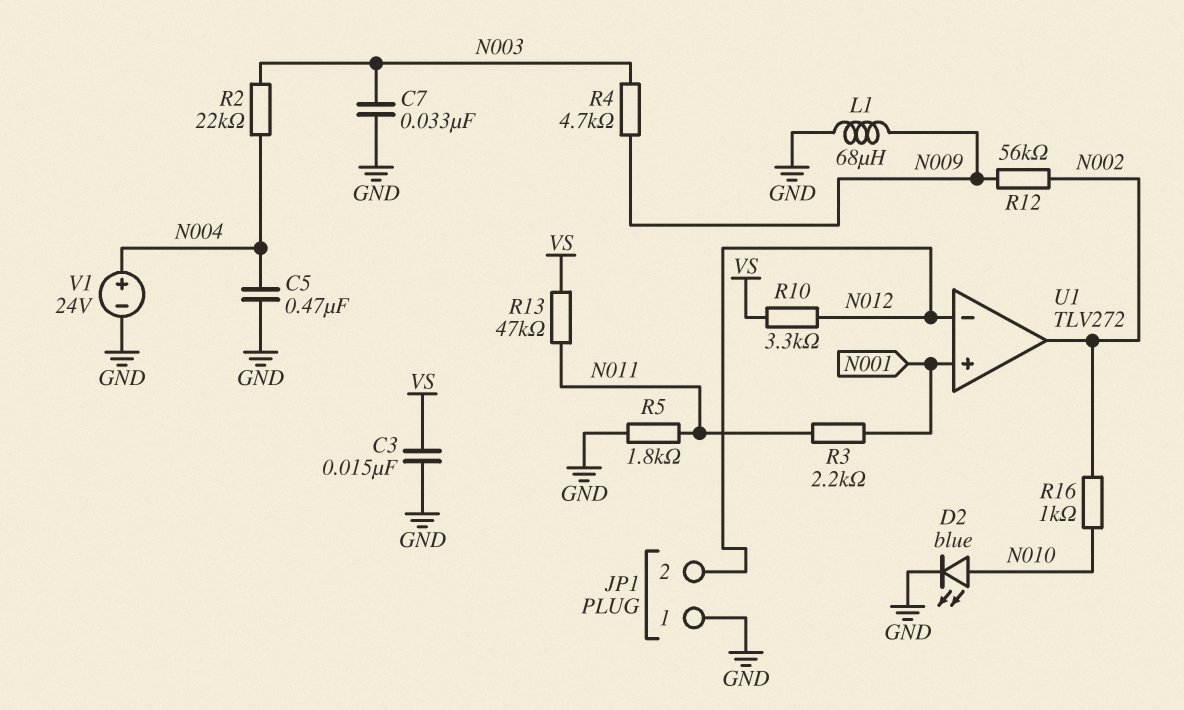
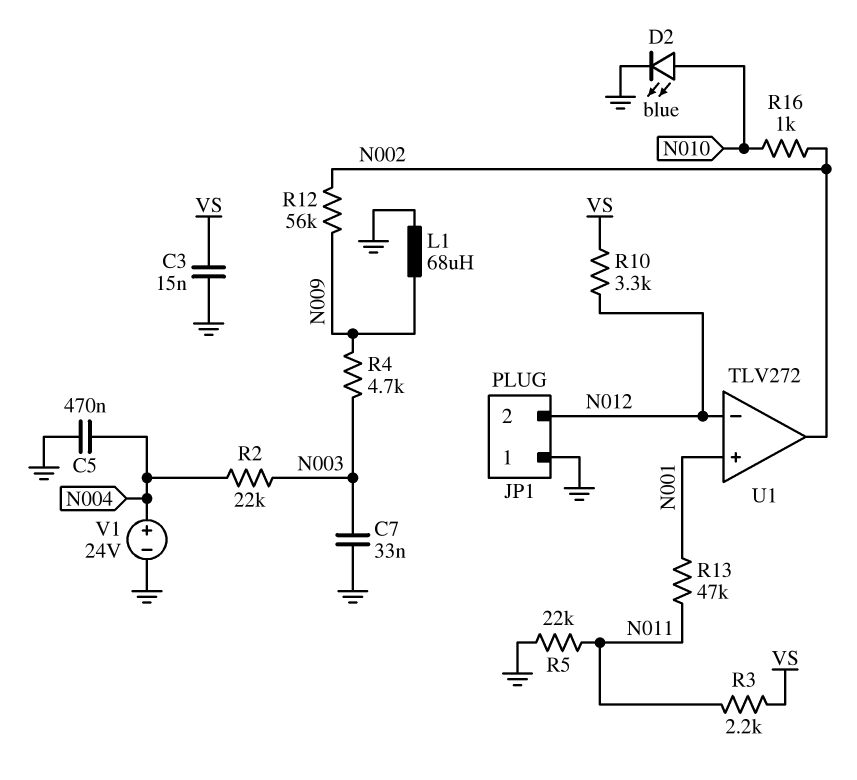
R3: 2.2k (N001, N011) -> 2.2k (N011, VS)
R5: 1.8k (GND, N011) -> 22k (GND, N011)
R13: 47k (N011, VS) -> 47k (N001, N011)

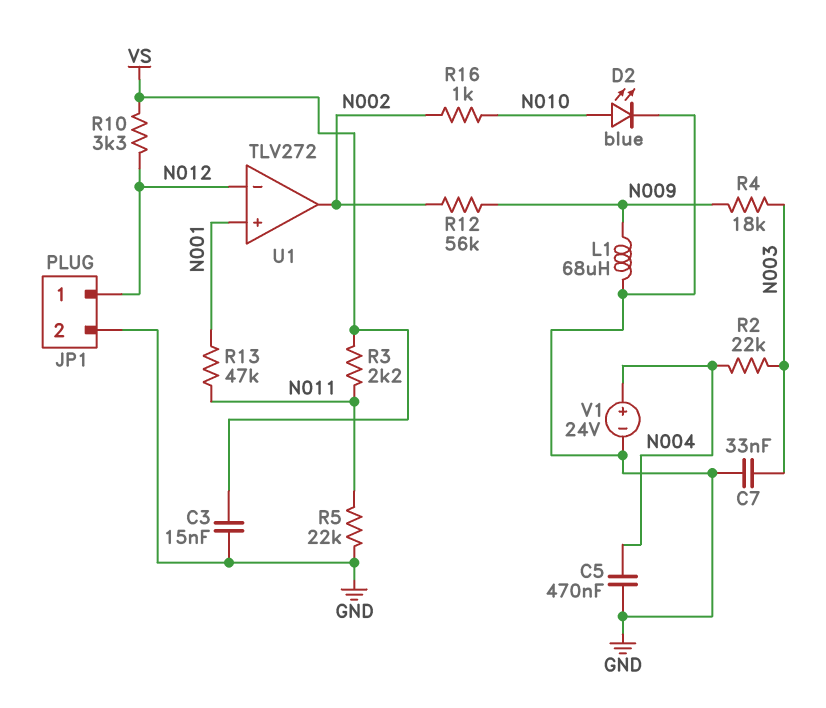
JP1 pin 1: GND -> N012
JP1 pin 2: N012 -> GND
R4: 4.7k (N003, N009) -> 18k (N003, N009)

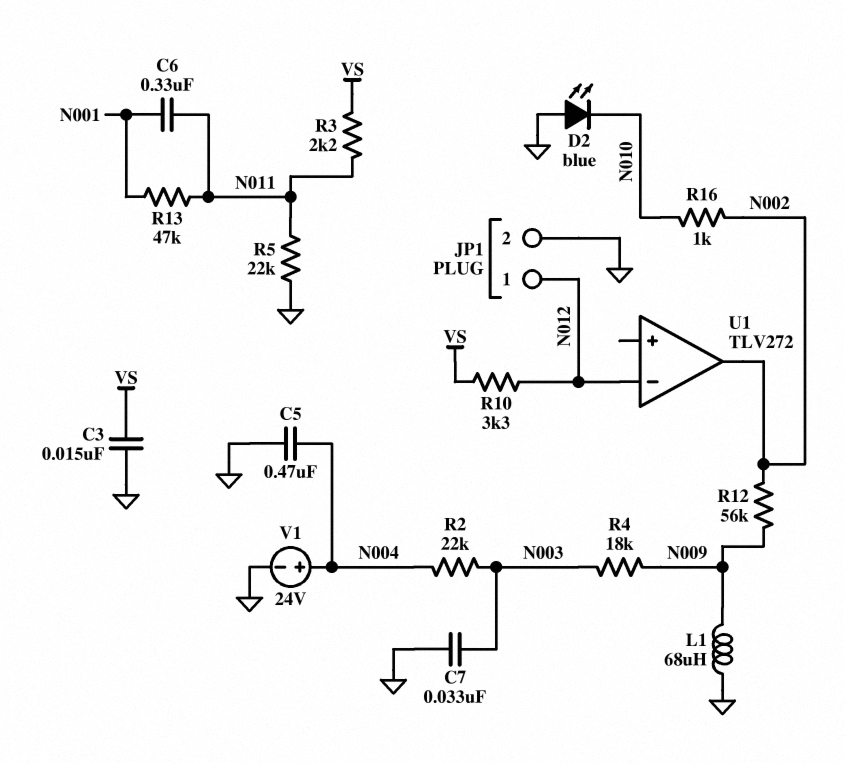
C6: none -> 330nF (N001, N011)
D2: LED blue (A N010, K GND) -> LED blue (A GND, K N010)
U1 pin in+: N001 -> none

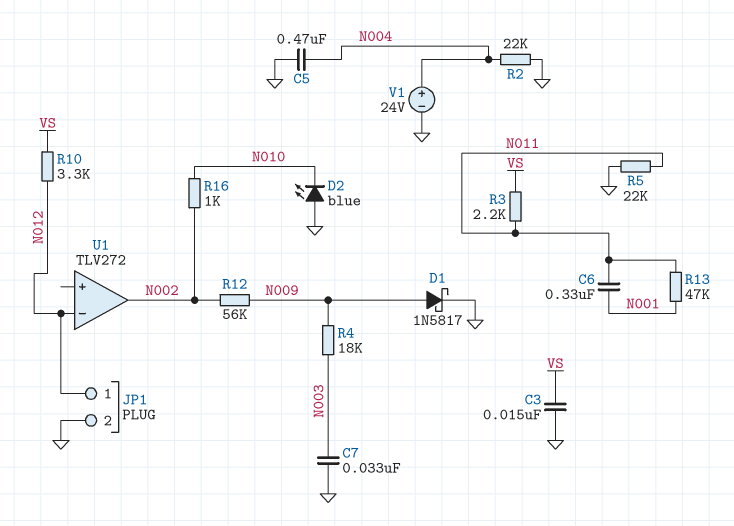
D1: none -> schottky 1N5817 (A N009, K GND)
L1: 68uH (GND, N009) -> none
R2: 22k (N003, N004) -> 22k (GND, N004)

